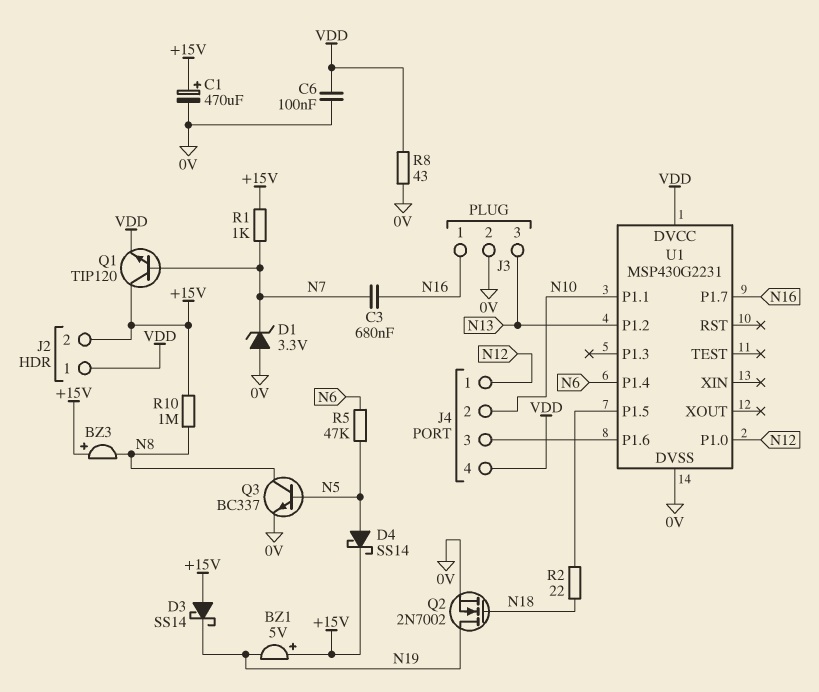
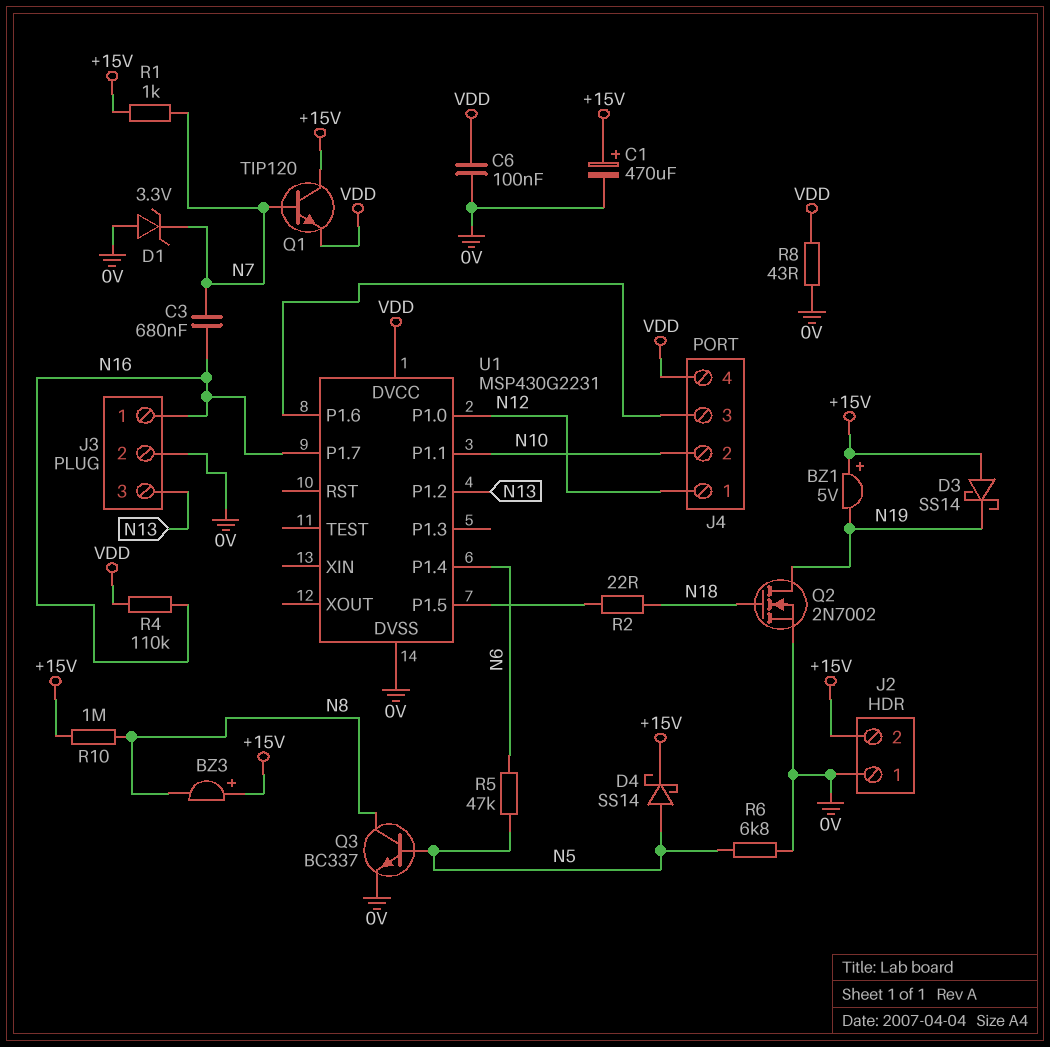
J2 pin 1: VDD -> 0V
R4: none -> 110k (N16, VDD)
R6: none -> 6.8k (0V, N5)

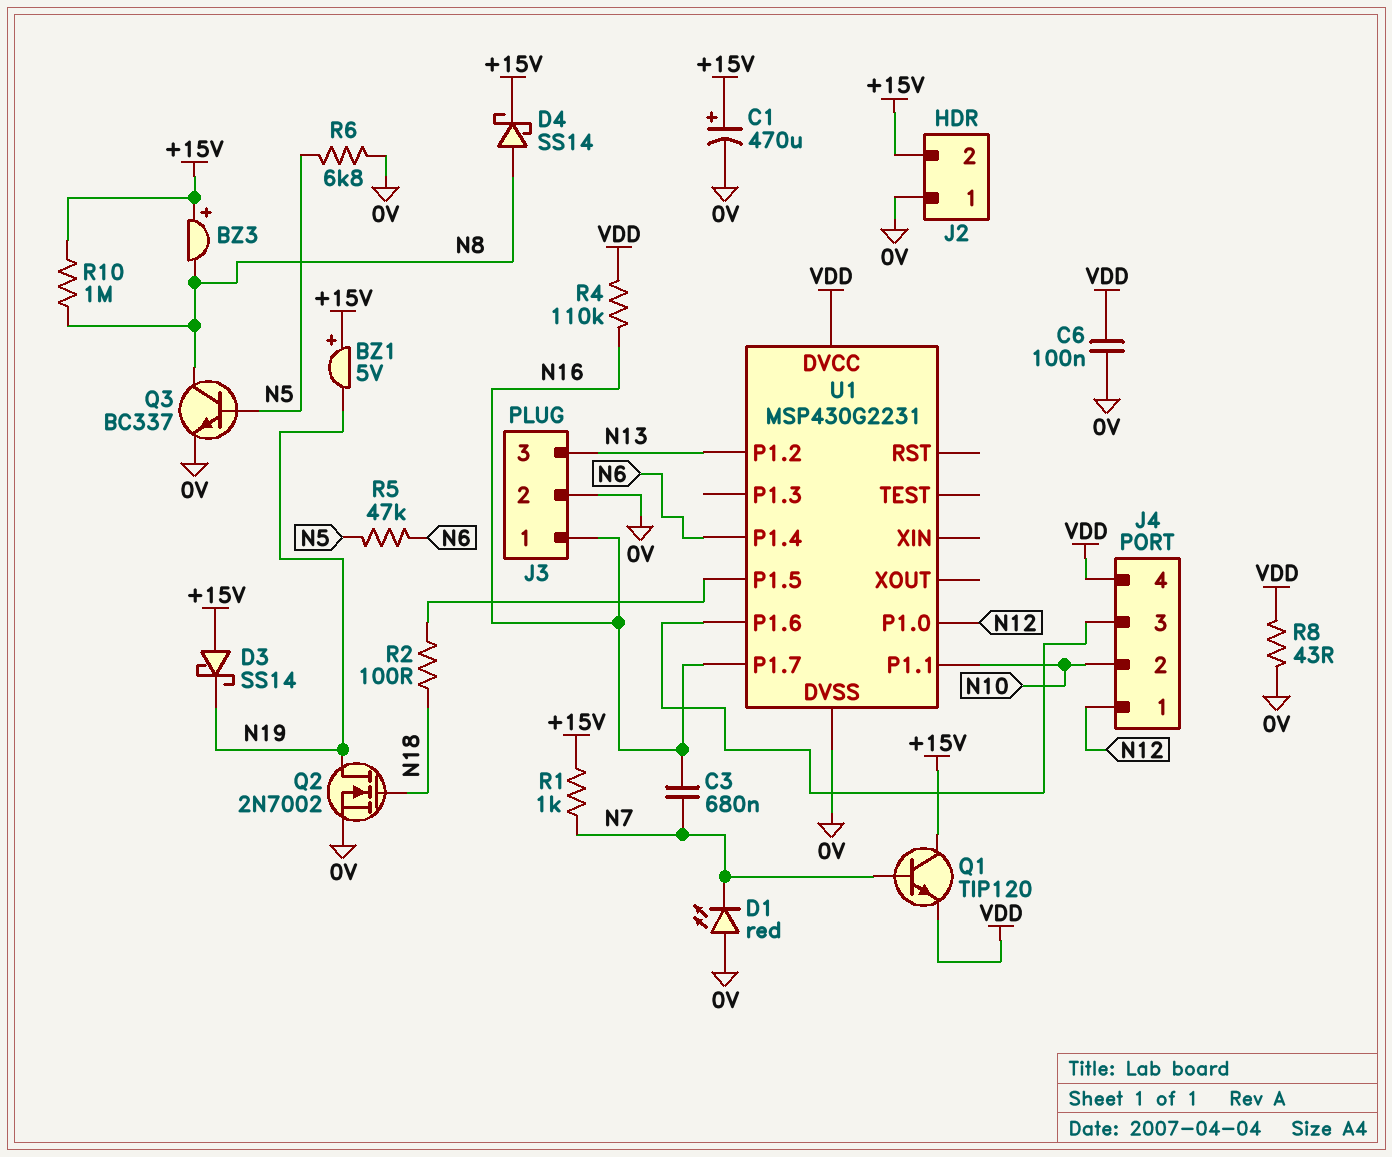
D1: zener 3.3V (A 0V, K N7) -> LED red (A 0V, K N7)
D4: schottky SS14 (A N5, K +15V) -> schottky SS14 (A N8, K +15V)
R2: 22 (N18, U1/P1.5) -> 100 (N18, U1/P1.5)

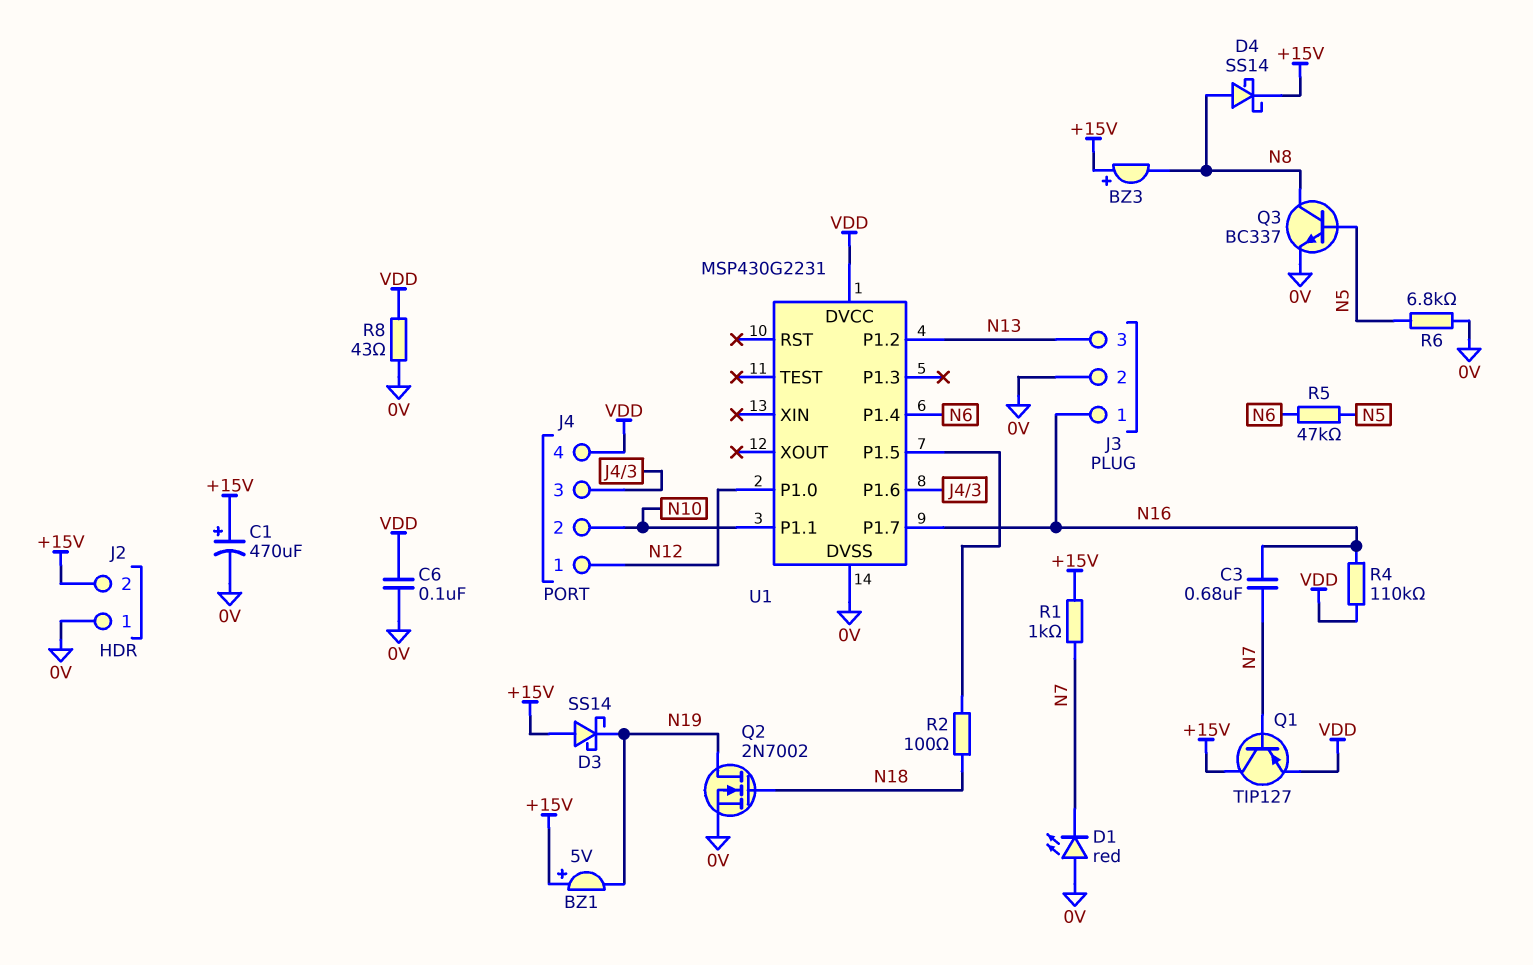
Q1: NPN TIP120 (B N7, C +15V, E VDD) -> PNP TIP127 (B N7, C +15V, E VDD)
R10: 1M (+15V, N8) -> none

